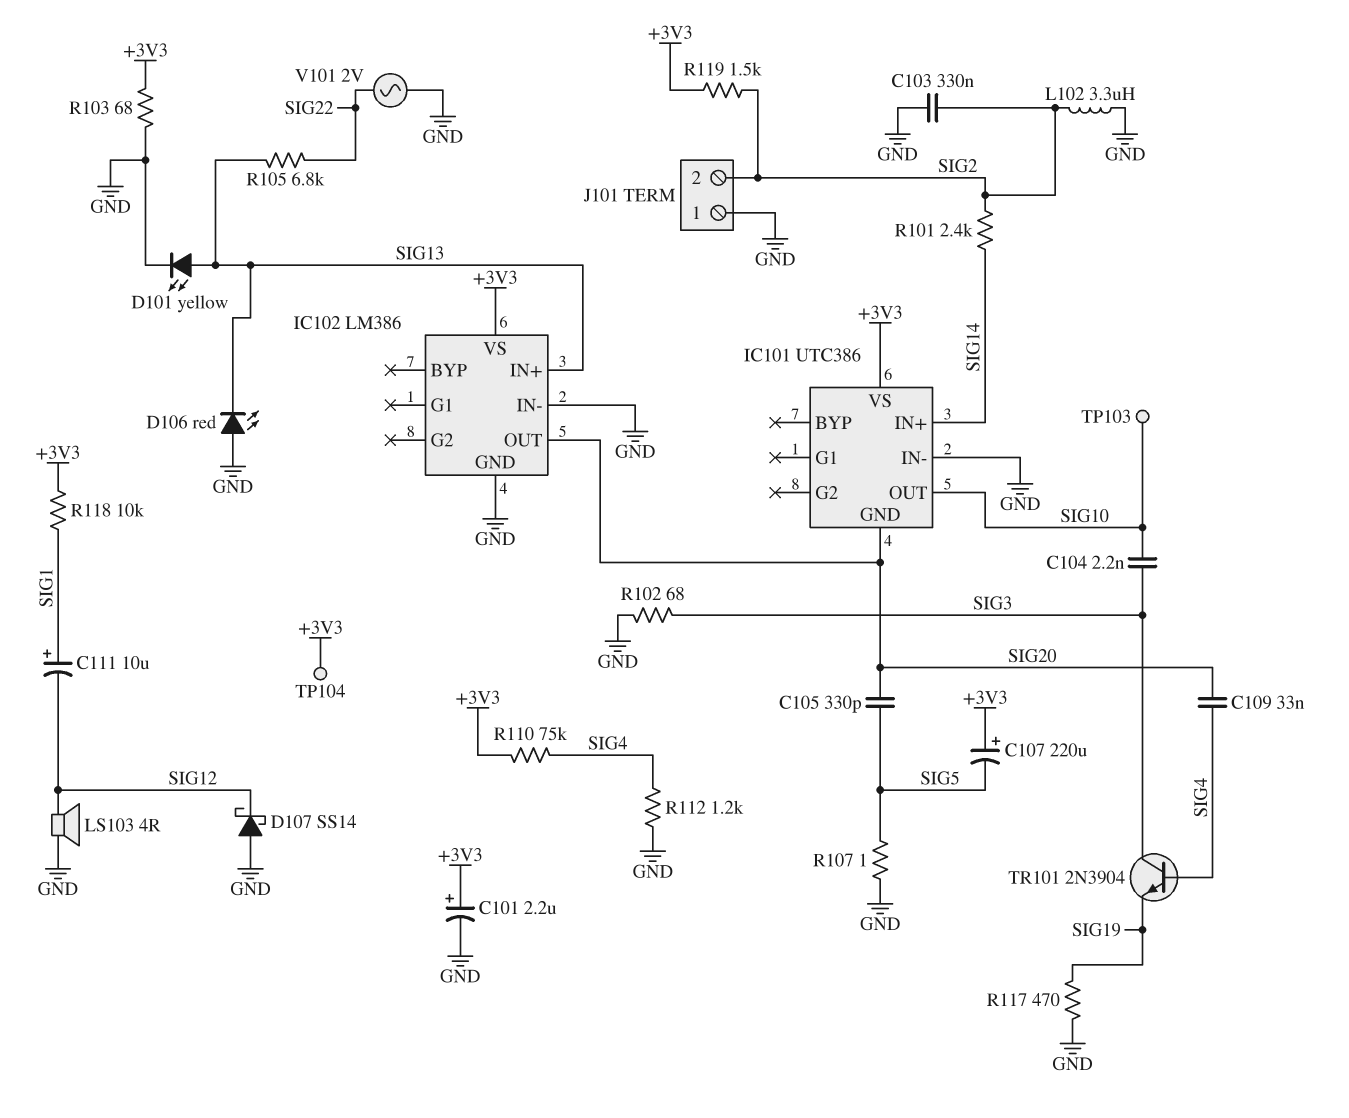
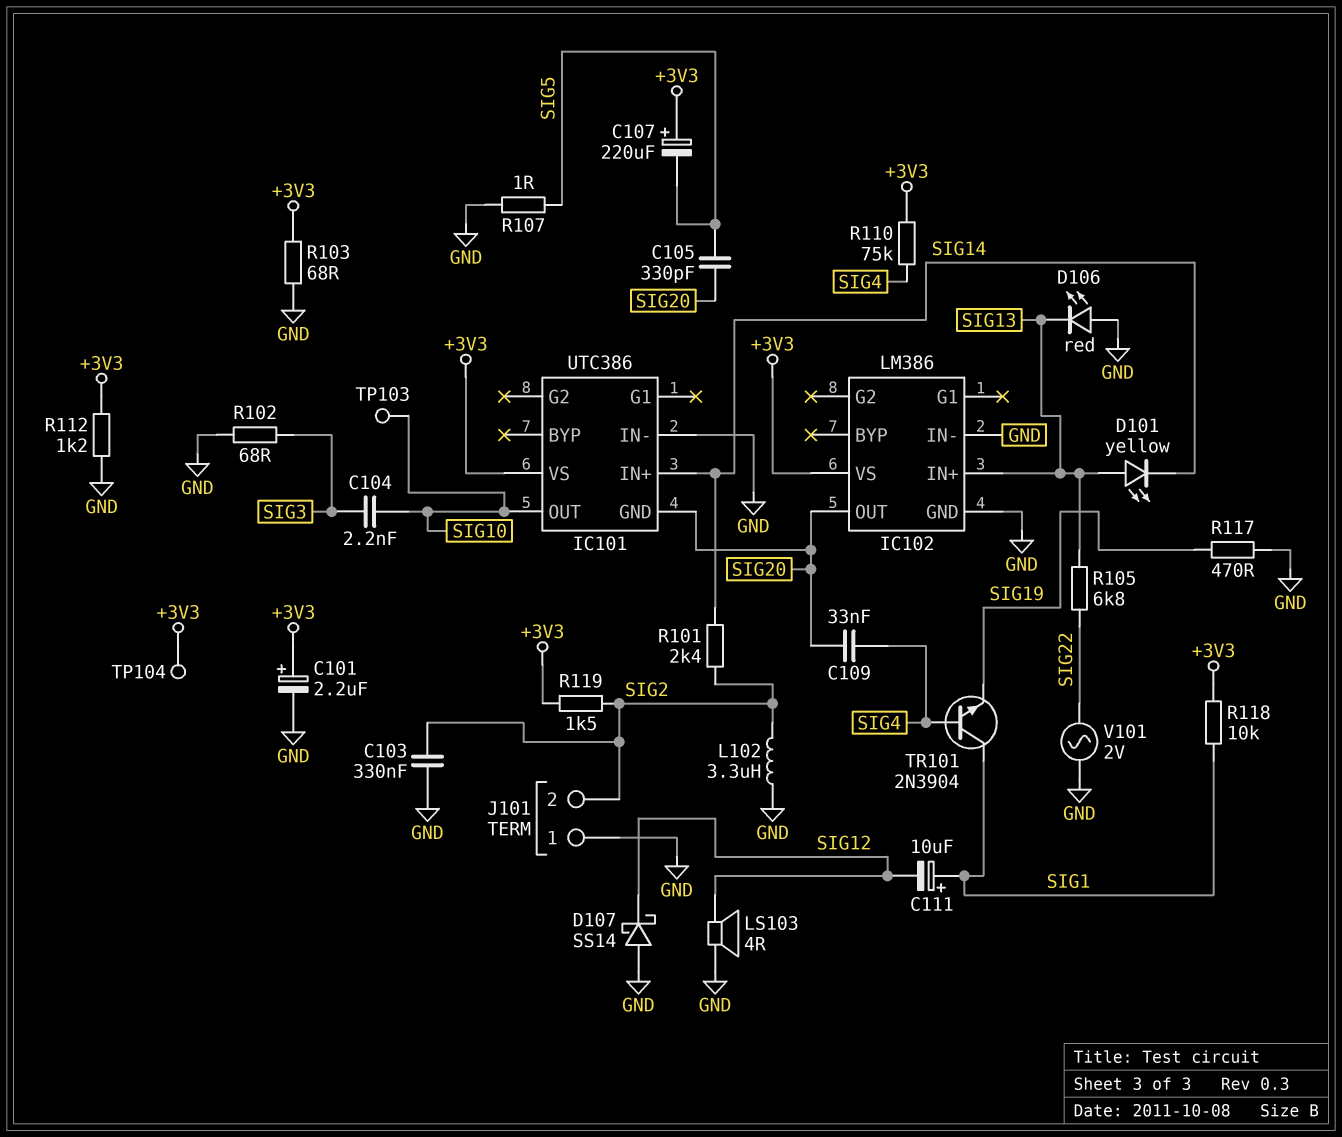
D101: LED yellow (A SIG13, K GND) -> LED yellow (A SIG13, K SIG14)
R112: 1.2k (GND, SIG4) -> 1.2k (+3V3, GND)
TR101: NPN 2N3904 (B SIG4, C SIG3, E SIG19) -> NPN 2N3904 (B SIG4, C SIG1, E SIG19)

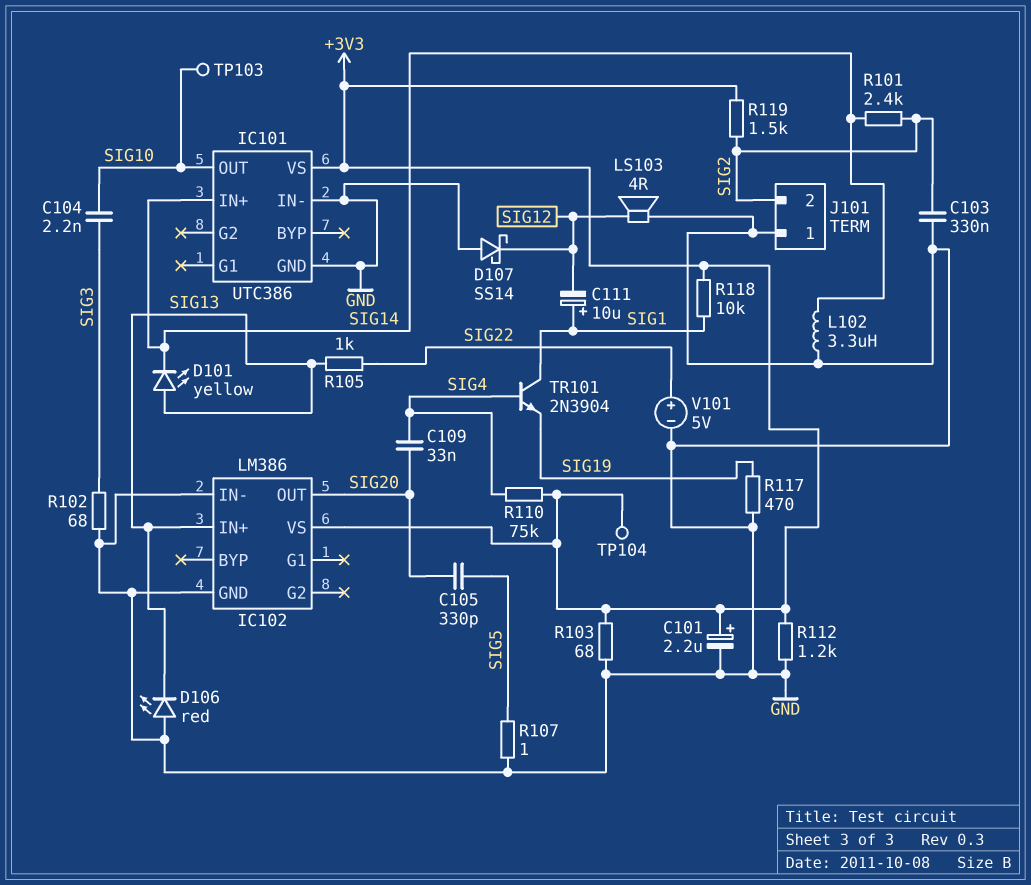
C107: 220uF (plus +3V3, minus SIG5) -> none
IC101 pin GND: SIG20 -> GND
L102: 3.3uH (GND, SIG2) -> 3.3uH (GND, SIG14)
R105: 6.8k (SIG13, SIG22) -> 1k (SIG13, SIG22)
V101: AC 2V (GND, SIG22) -> 5V (plus SIG22, minus GND)

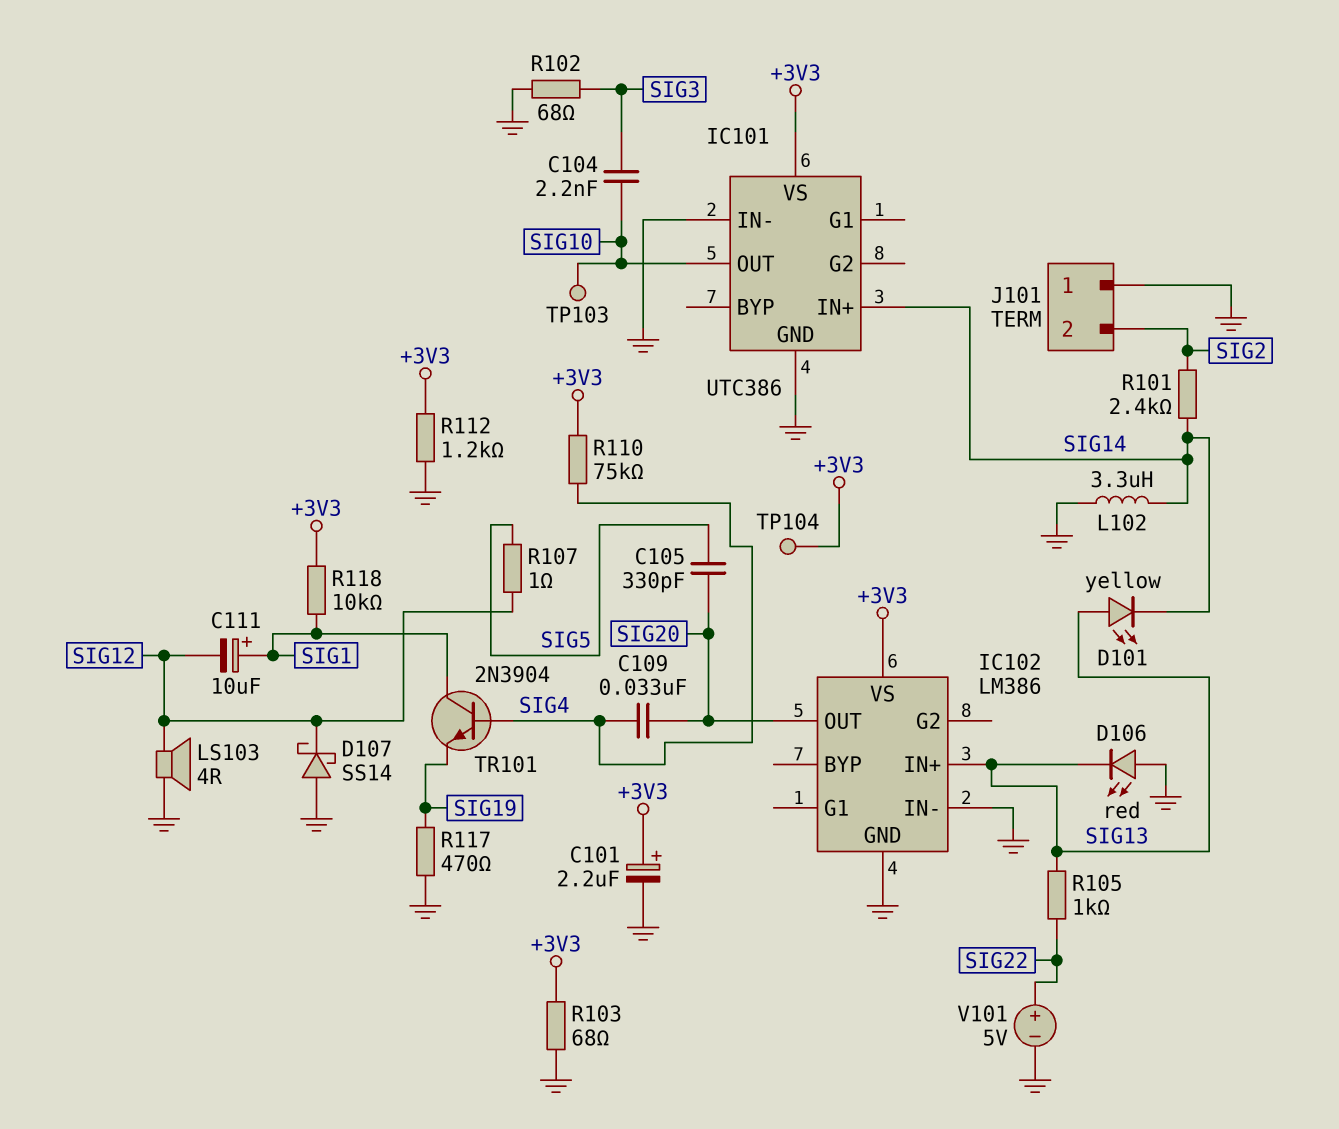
C103: 330nF (GND, SIG2) -> none
R107: 1 (GND, SIG5) -> 1 (SIG5, SIG12)
R119: 1.5k (+3V3, SIG2) -> none

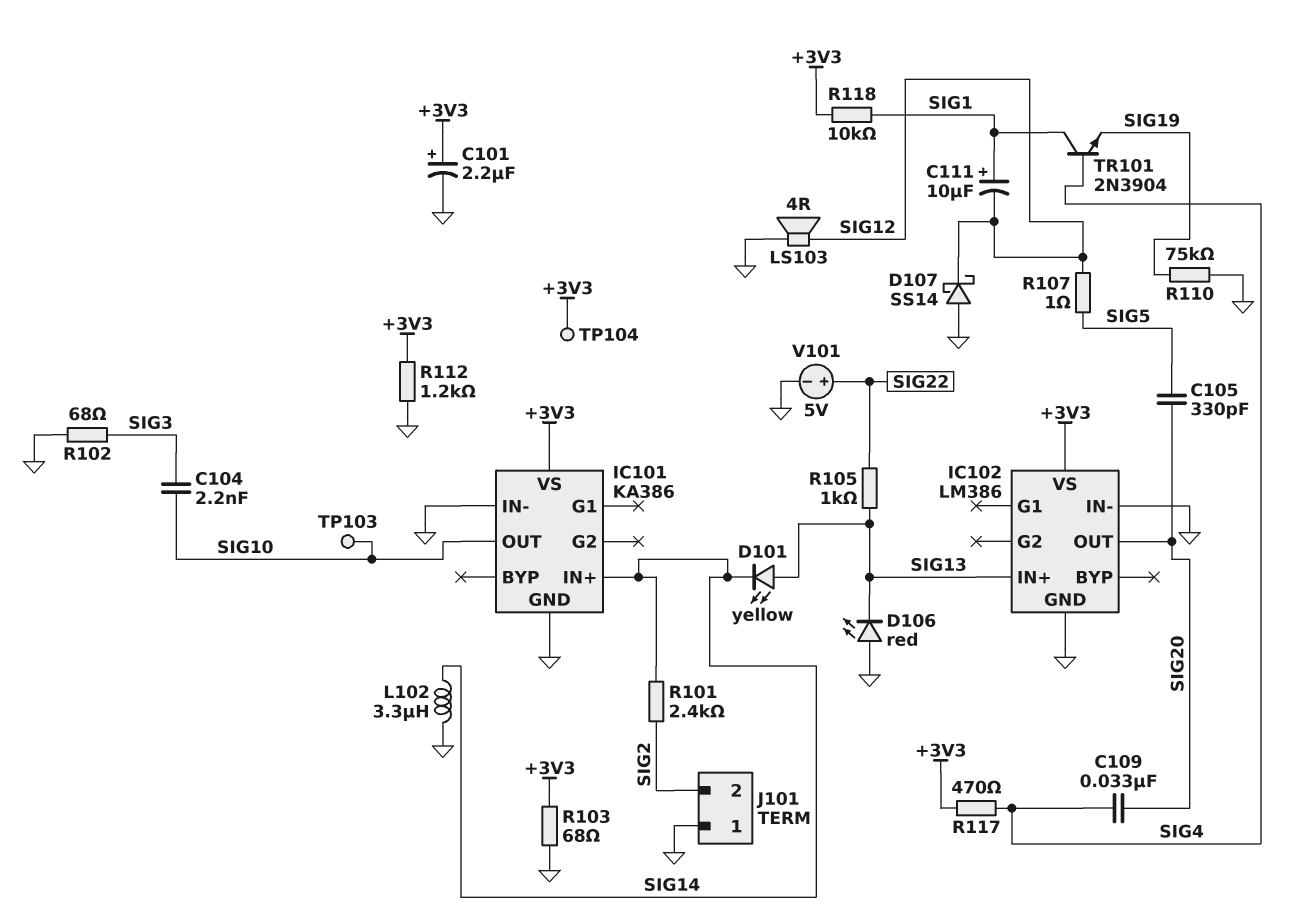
IC101: UTC386 -> KA386
R110: 75k (+3V3, SIG4) -> 75k (GND, SIG19)
R117: 470 (GND, SIG19) -> 470 (+3V3, SIG4)

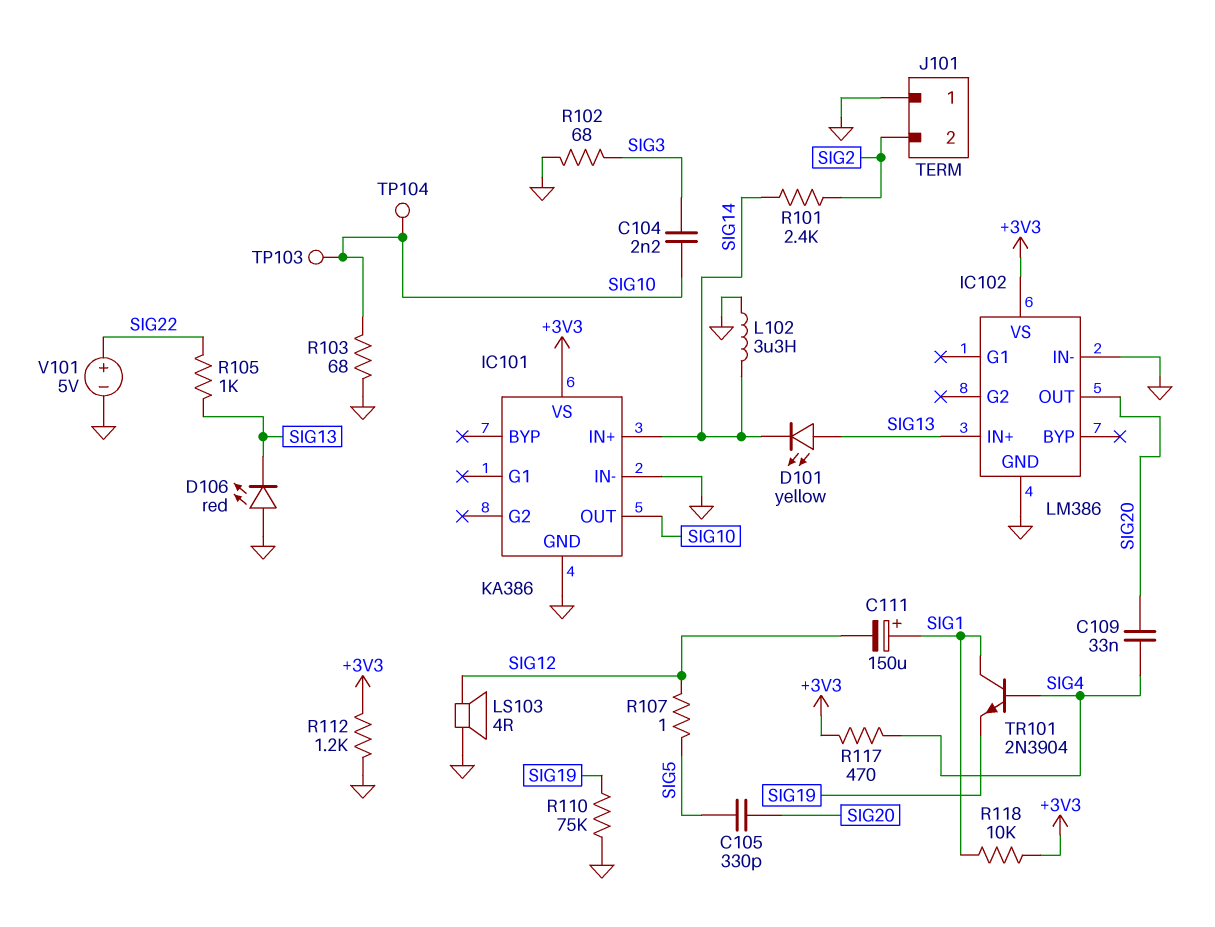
C101: 2.2uF (plus +3V3, minus GND) -> none
C111: 10uF (plus SIG1, minus SIG12) -> 150uF (plus SIG1, minus SIG12)
D107: schottky SS14 (A GND, K SIG12) -> none
R103: 68 (+3V3, GND) -> 68 (GND, SIG10)
TP104: test point (+3V3) -> test point (SIG10)

